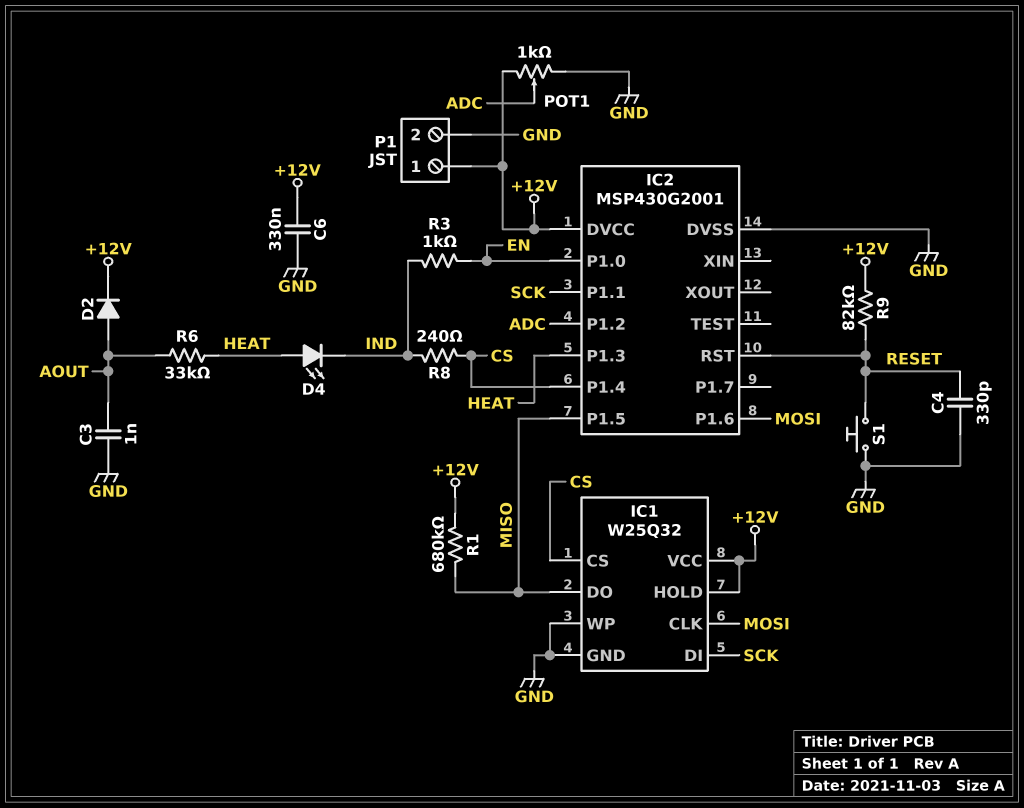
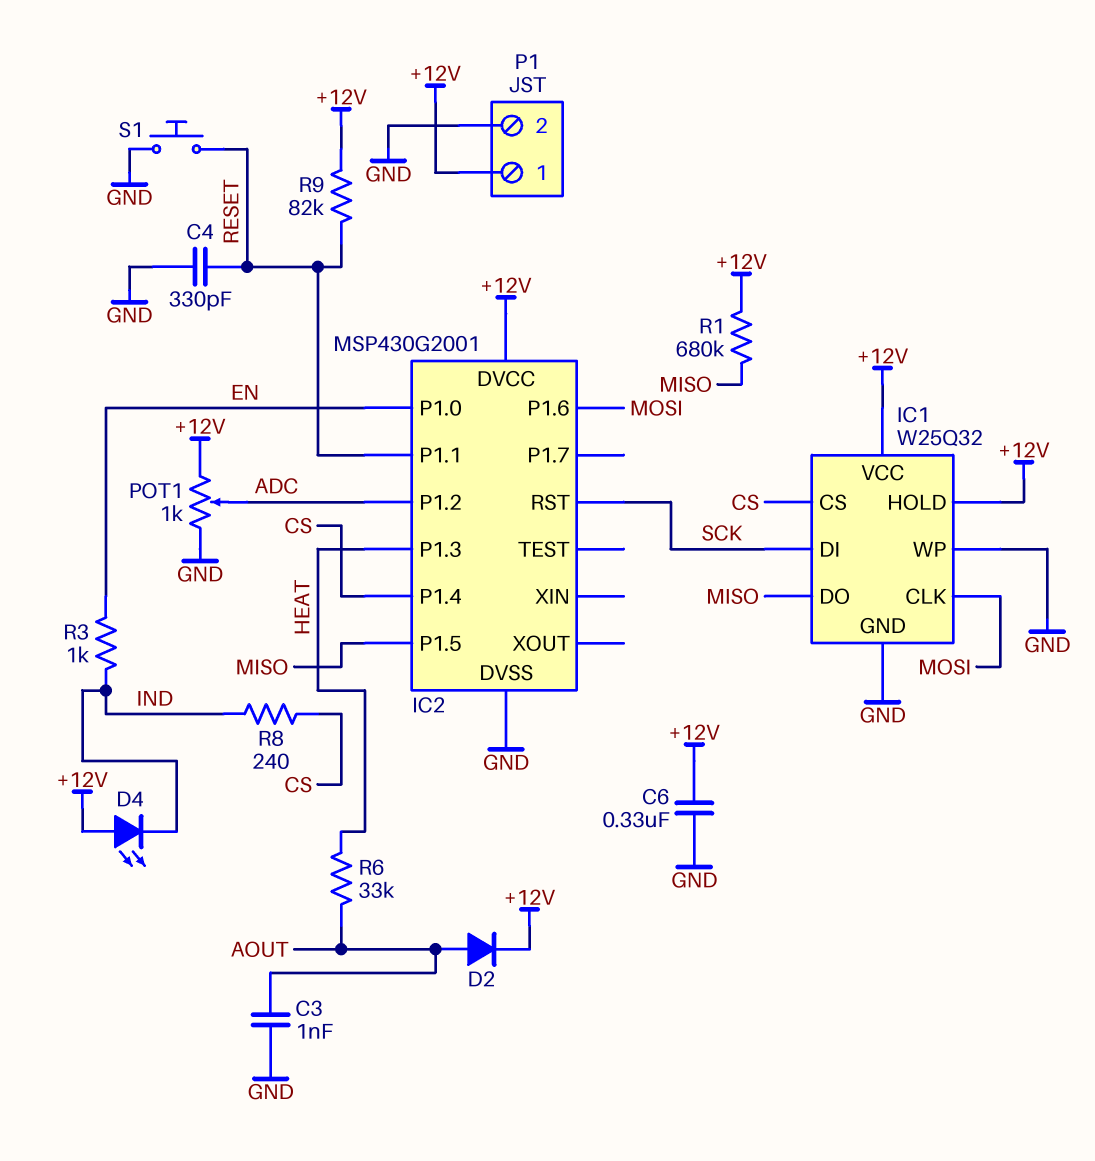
D4: LED (A HEAT, K IND) -> LED (A +12V, K IND)
IC2 pin P1.1: SCK -> RESET
IC2 pin RST: RESET -> SCK

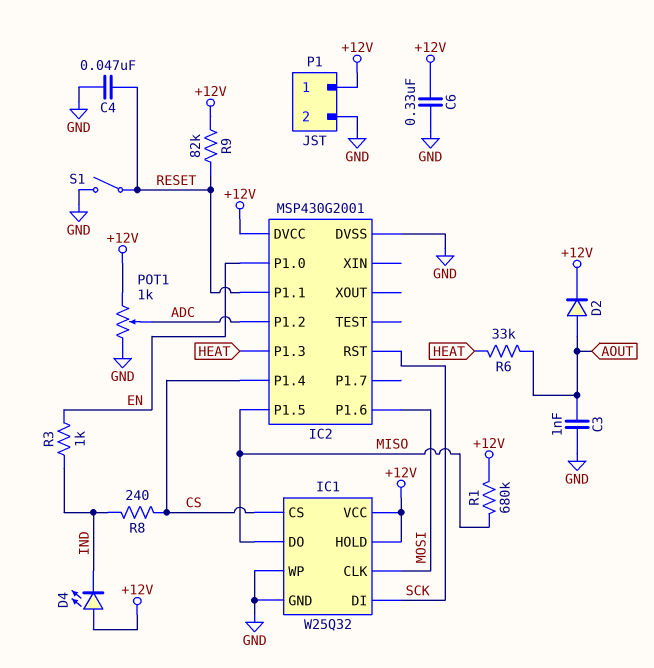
C4: 330pF (GND, RESET) -> 47nF (GND, RESET)
S1: button (GND, RESET) -> switch (GND, RESET)

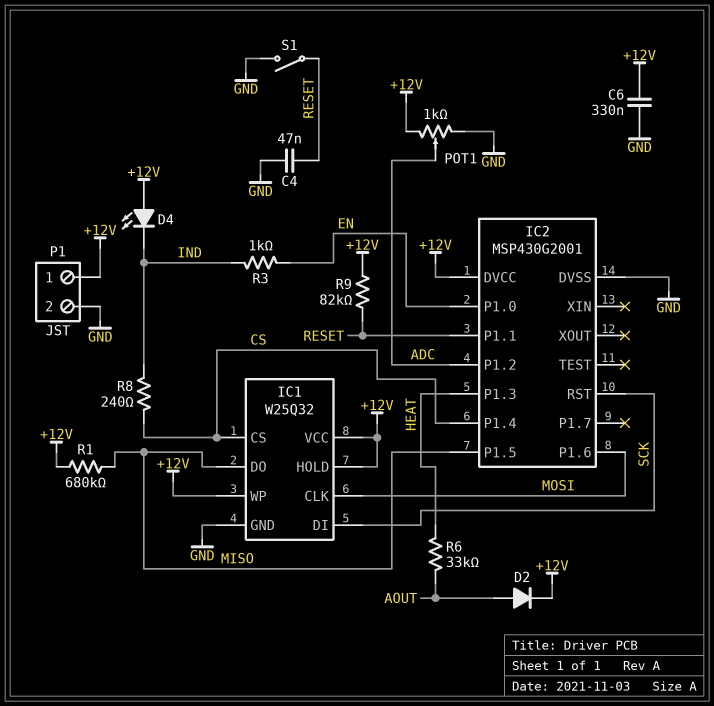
C3: 1nF (AOUT, GND) -> none
IC1 pin WP: GND -> +12V

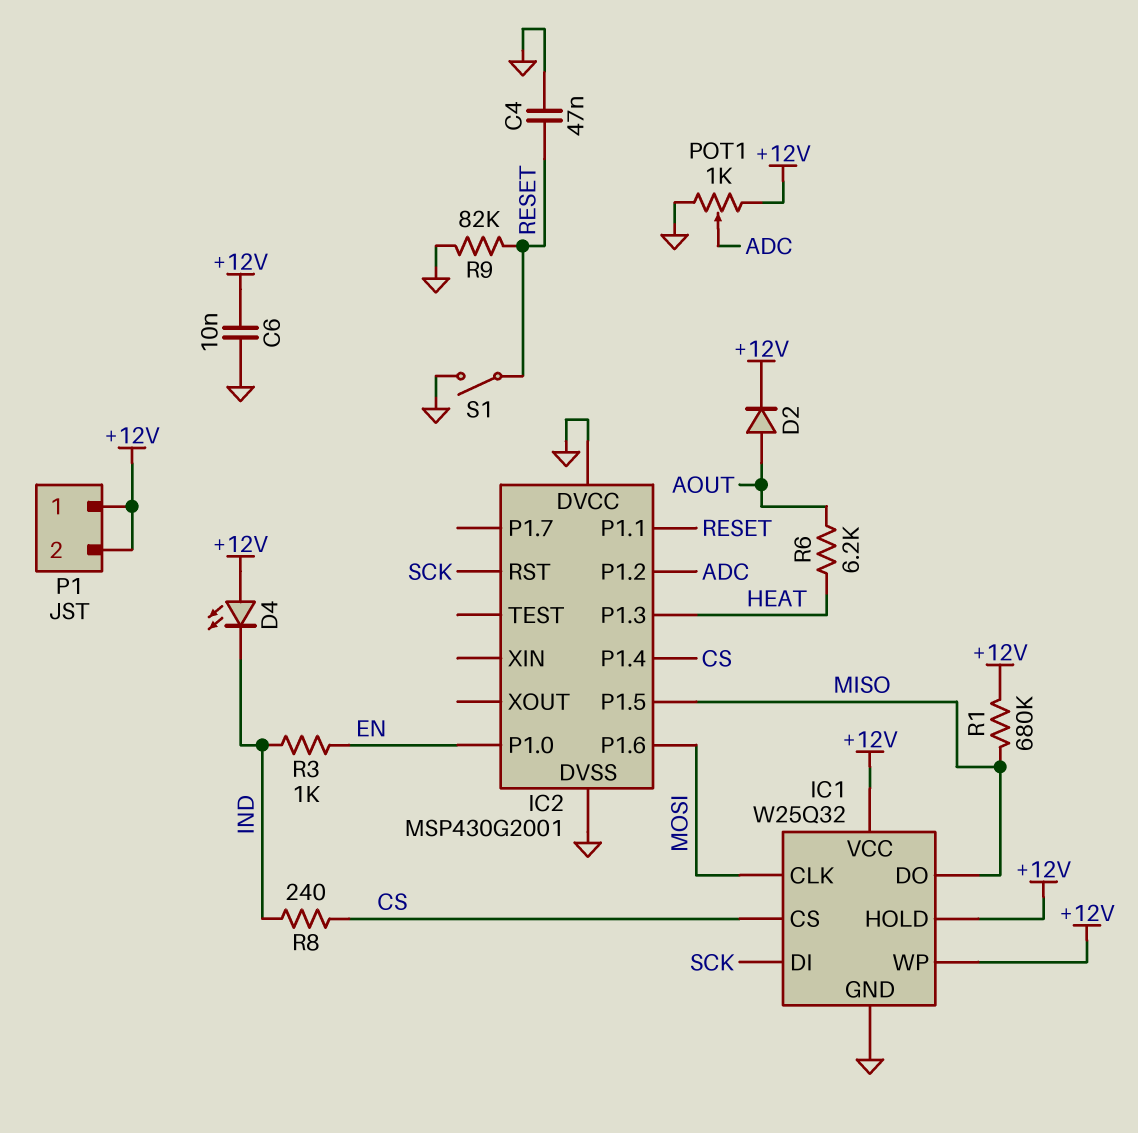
C6: 330nF (+12V, GND) -> 10nF (+12V, GND)
IC2 pin DVCC: +12V -> GND
P1 pin 2: GND -> +12V
R6: 33k (AOUT, HEAT) -> 6.2k (AOUT, HEAT)
R9: 82k (+12V, RESET) -> 82k (GND, RESET)

